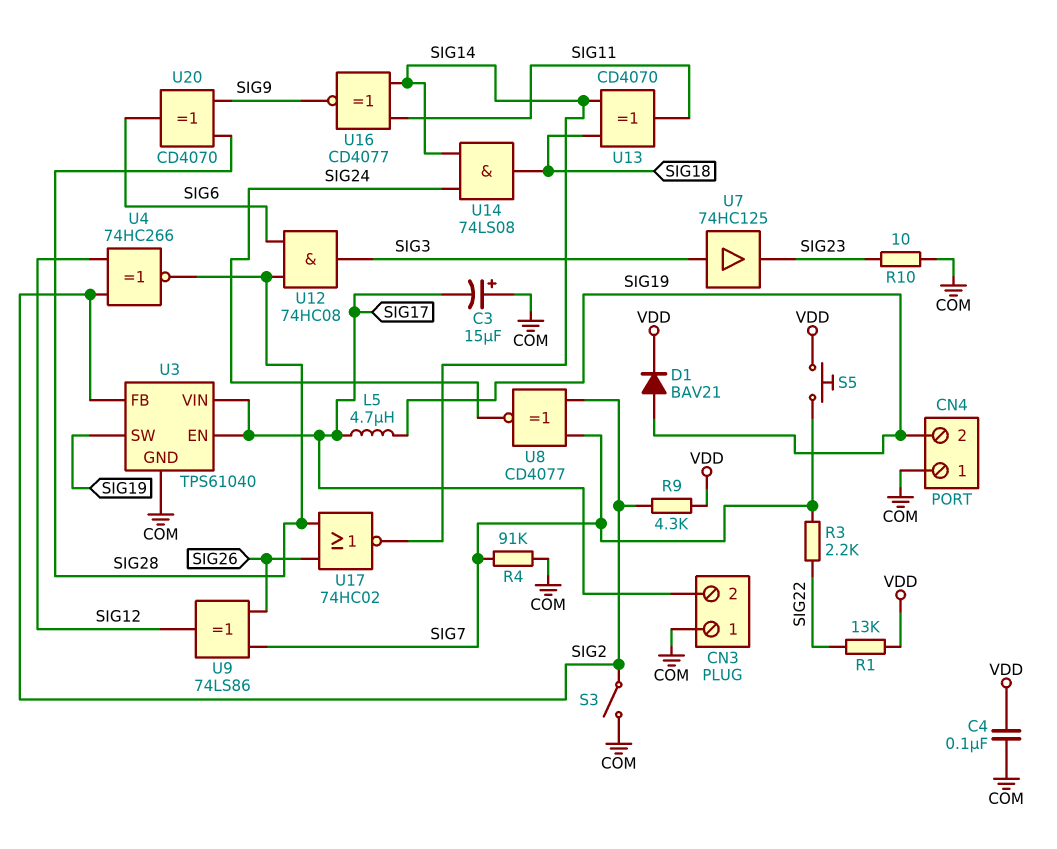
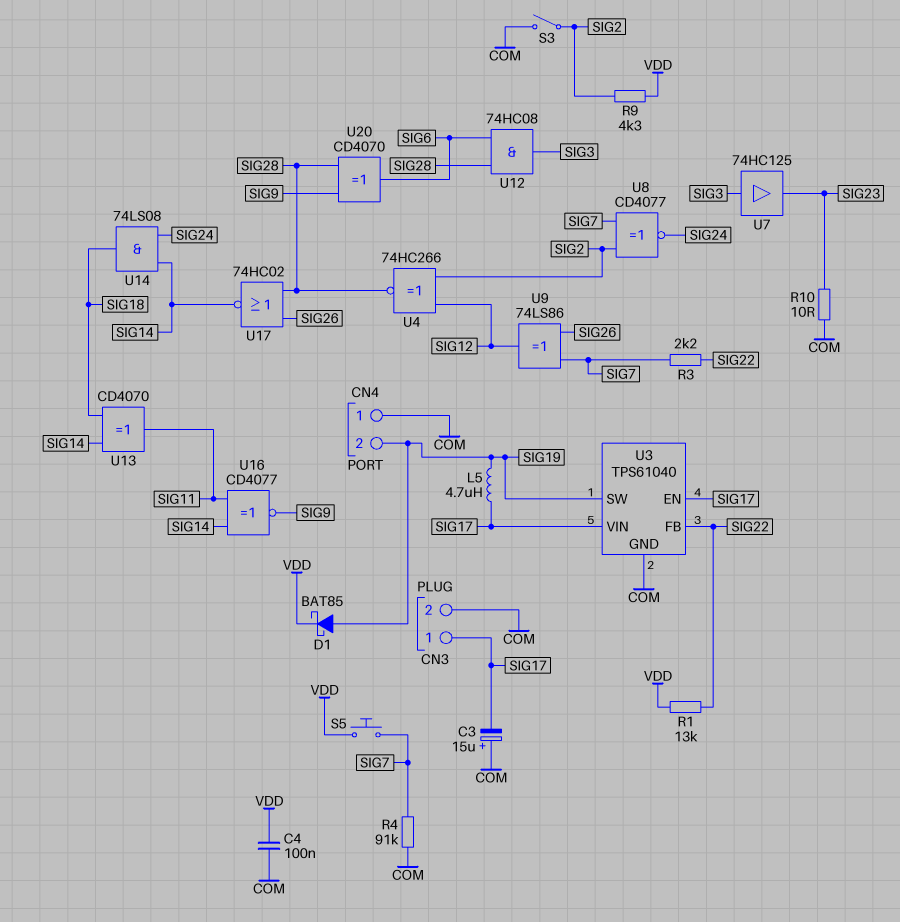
CN3 pin 1: COM -> SIG17
CN3 pin 2: SIG17 -> COM
D1: diode BAV21 (A SIG19, K VDD) -> schottky BAT85 (A SIG19, K VDD)
U3 pin FB: SIG2 -> SIG22

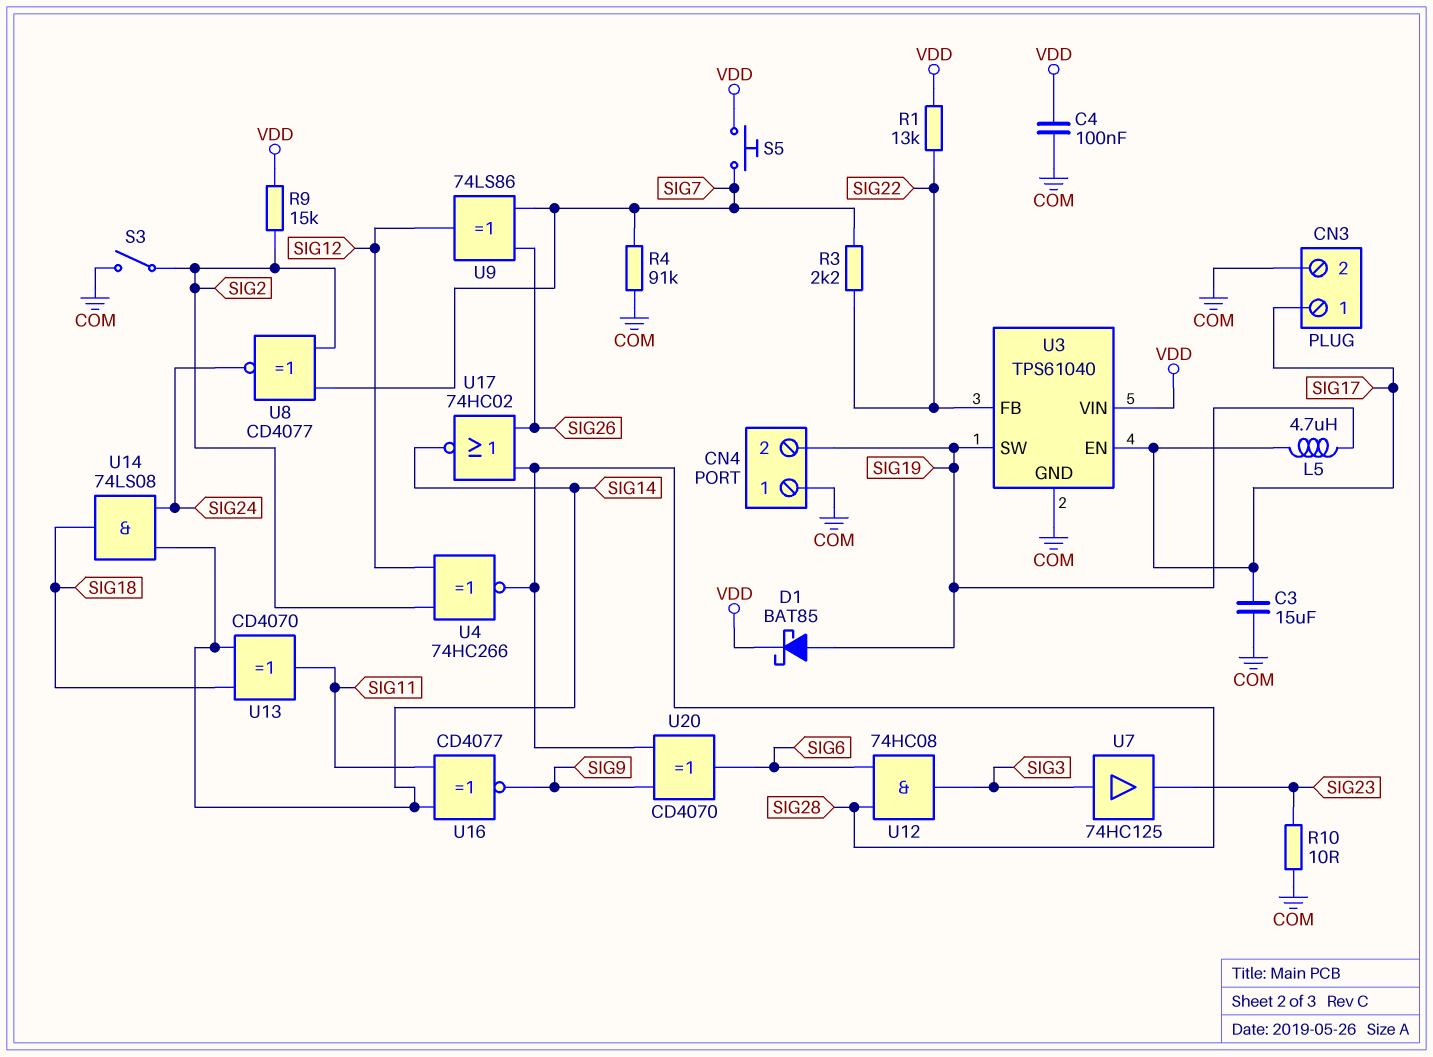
C3: 15uF (plus COM, minus SIG17) -> 15uF (COM, SIG17)
R9: 4.3k (SIG2, VDD) -> 15k (SIG2, VDD)
U3 pin VIN: SIG17 -> VDD

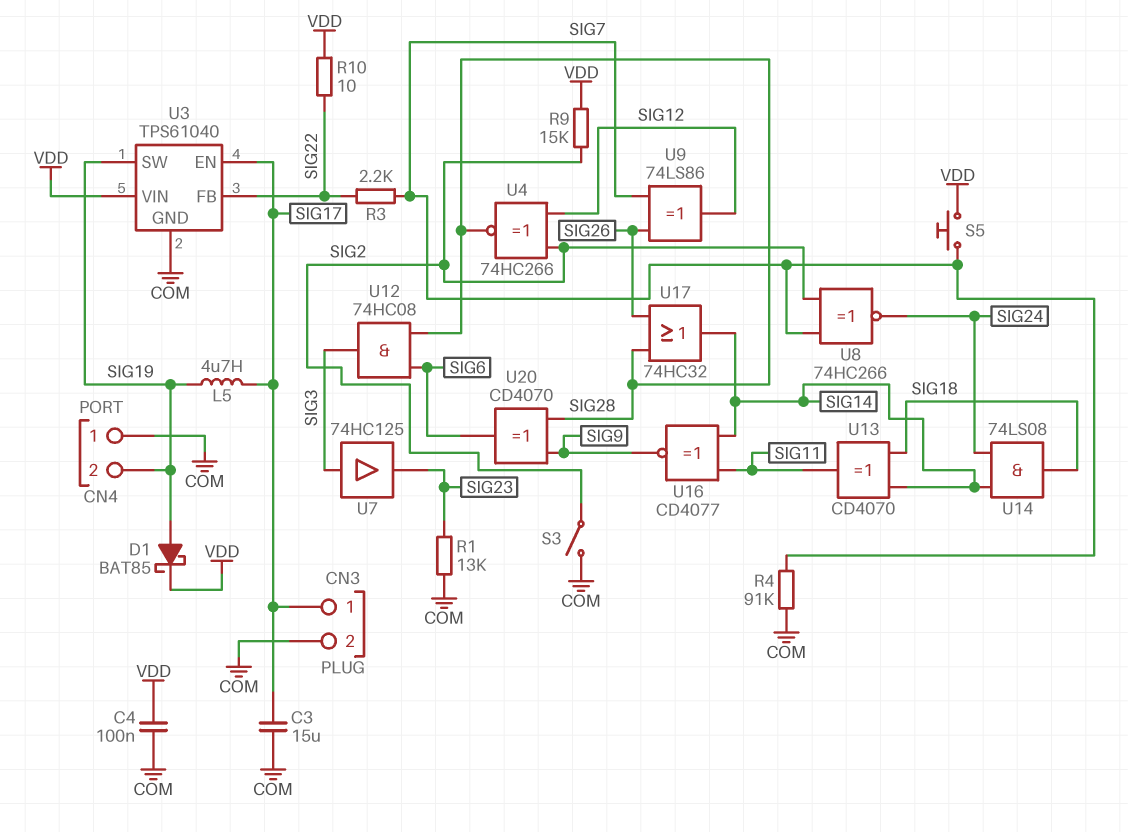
R1: 13k (SIG22, VDD) -> 13k (COM, SIG23)
R10: 10 (COM, SIG23) -> 10 (SIG22, VDD)
U8: XNOR CD4077 (in SIG2, in SIG7, out SIG24) -> XNOR 74HC266 (in SIG2, in SIG7, out SIG24)
U17: NOR 74HC02 (in SIG26, in SIG28, out SIG14) -> OR 74HC32 (in SIG26, in SIG28, out SIG14)

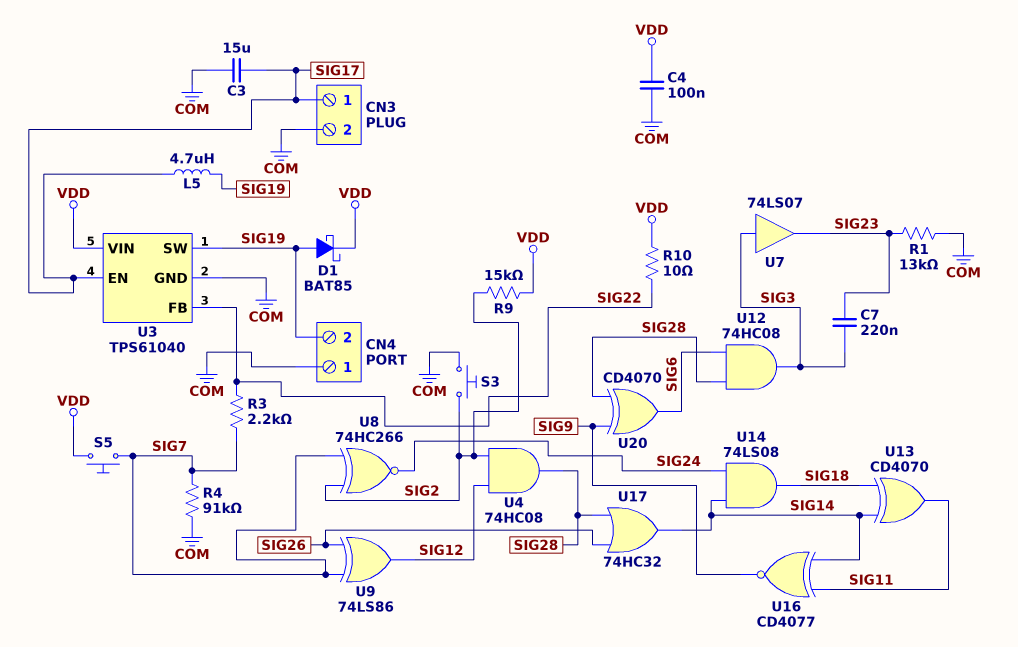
C7: none -> 220nF (SIG3, SIG23)
S3: switch (COM, SIG2) -> button (COM, SIG2)
U4: XNOR 74HC266 (in SIG2, in SIG12, out SIG28) -> AND 74HC08 (in SIG2, in SIG12, out SIG28)
U7: buffer 74HC125 (in SIG3, out SIG23) -> buffer 74LS07 (in SIG3, out SIG23)

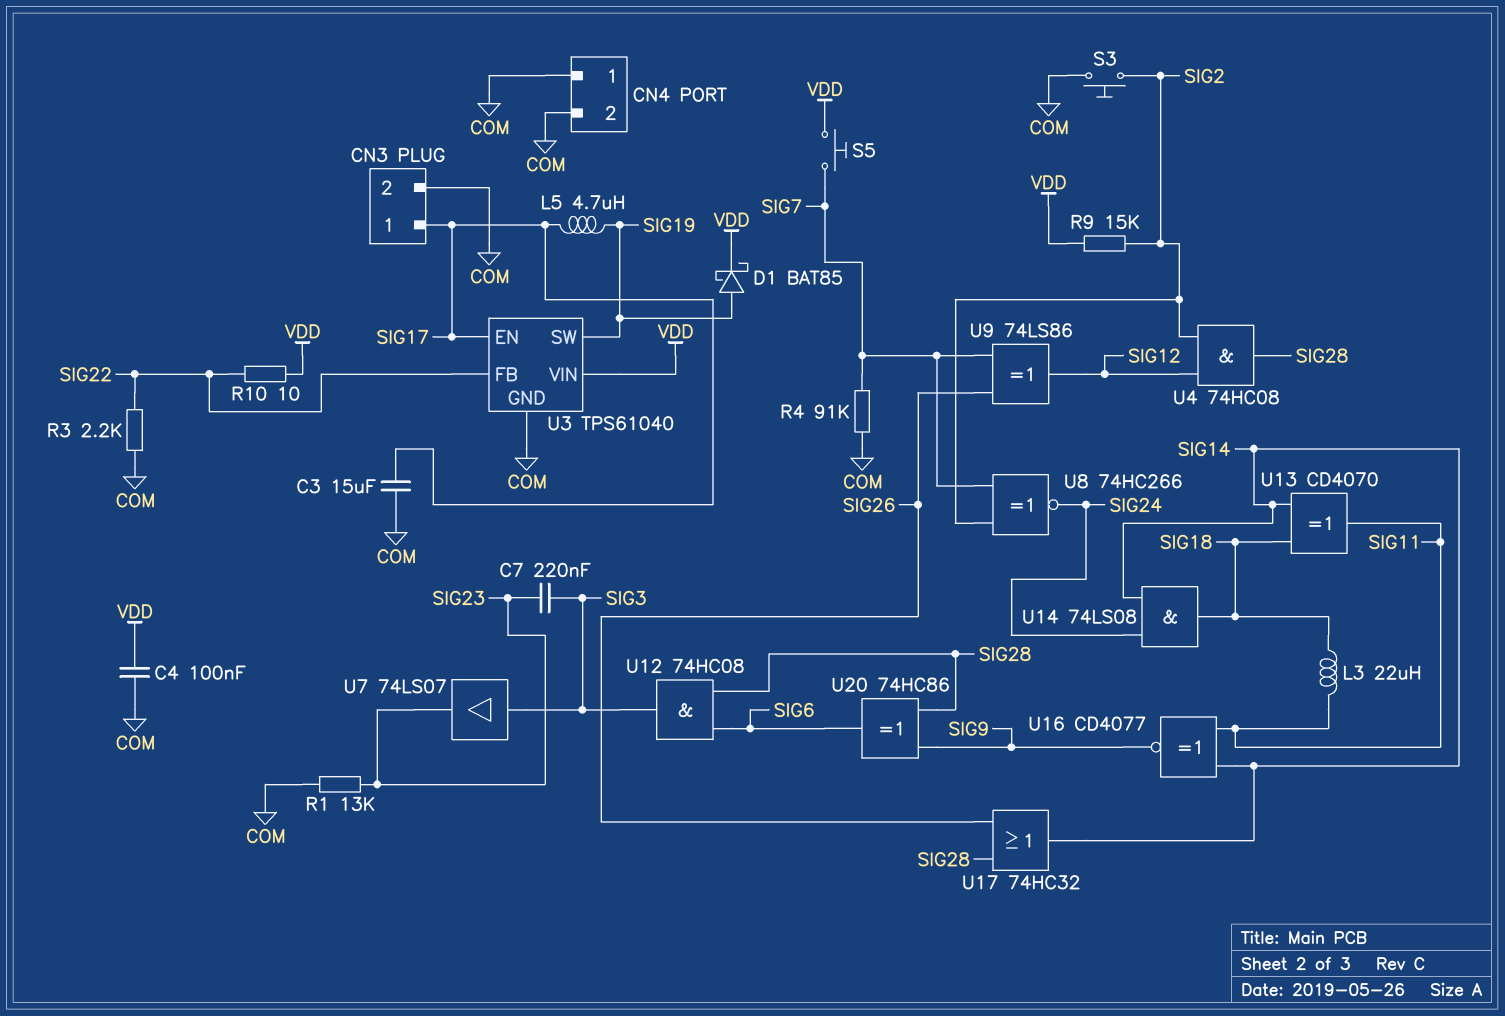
CN4 pin 2: SIG19 -> COM
L3: none -> 22uH (SIG11, SIG18)
R3: 2.2k (SIG7, SIG22) -> 2.2k (COM, SIG22)
U20: XOR CD4070 (in SIG9, in SIG28, out SIG6) -> XOR 74HC86 (in SIG9, in SIG28, out SIG6)

